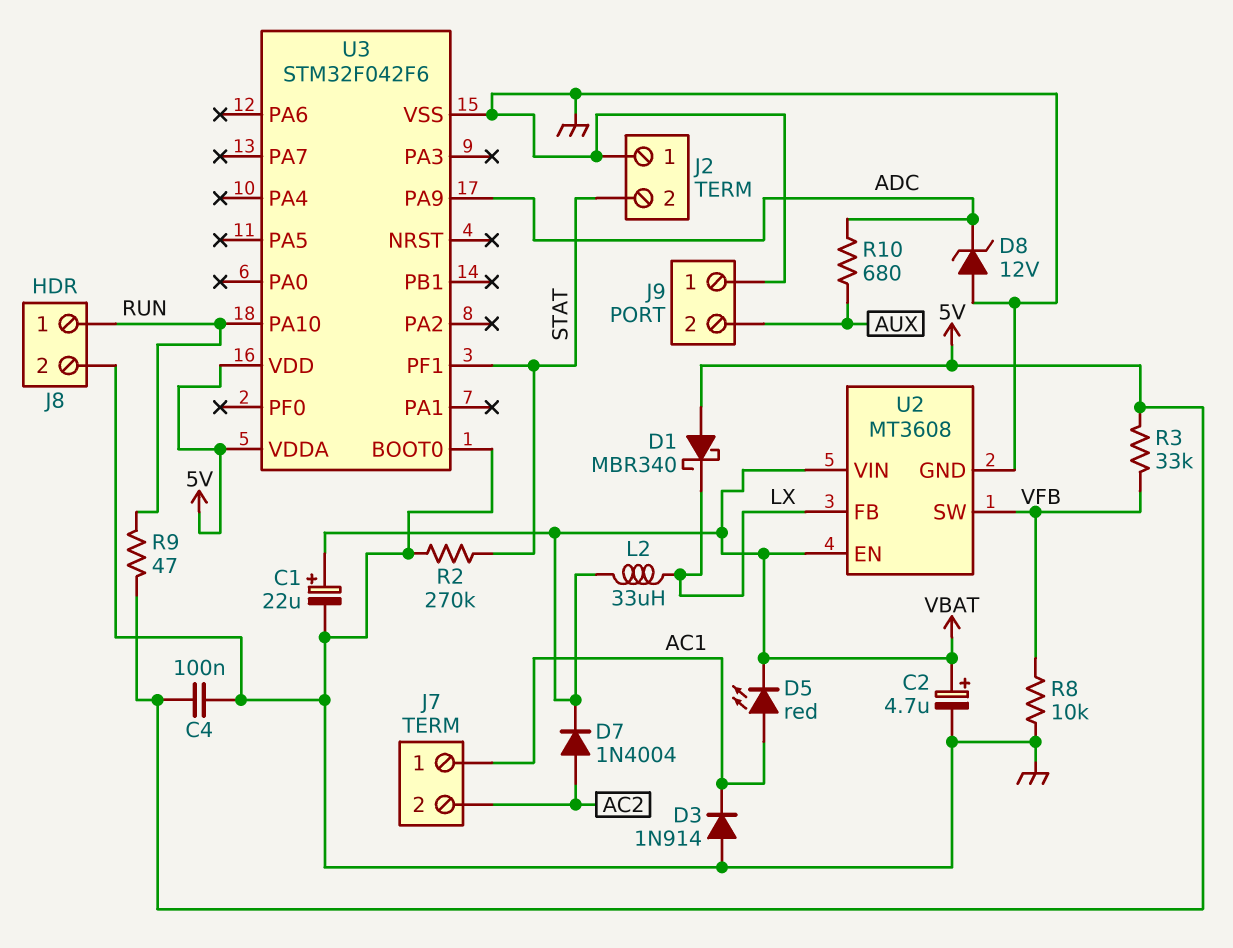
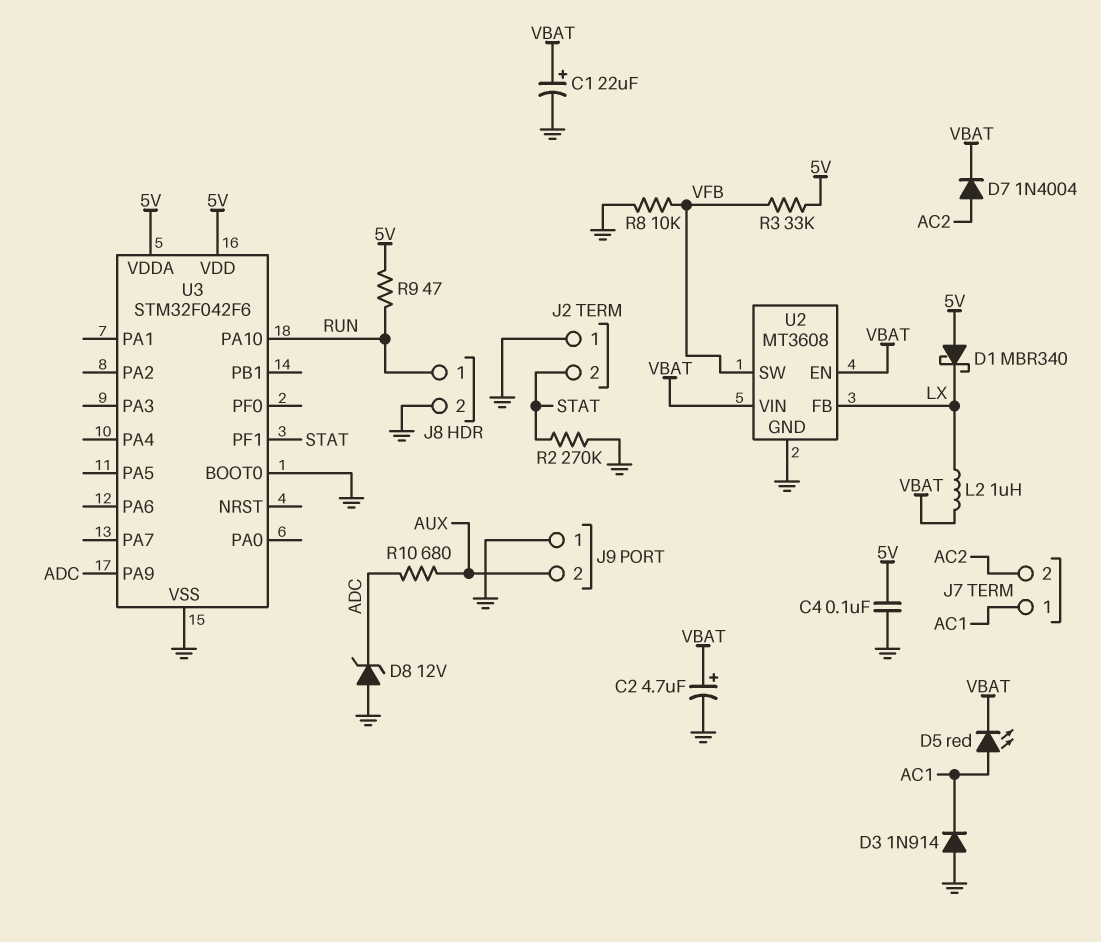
L2: 33uH (LX, VBAT) -> 1uH (LX, VBAT)

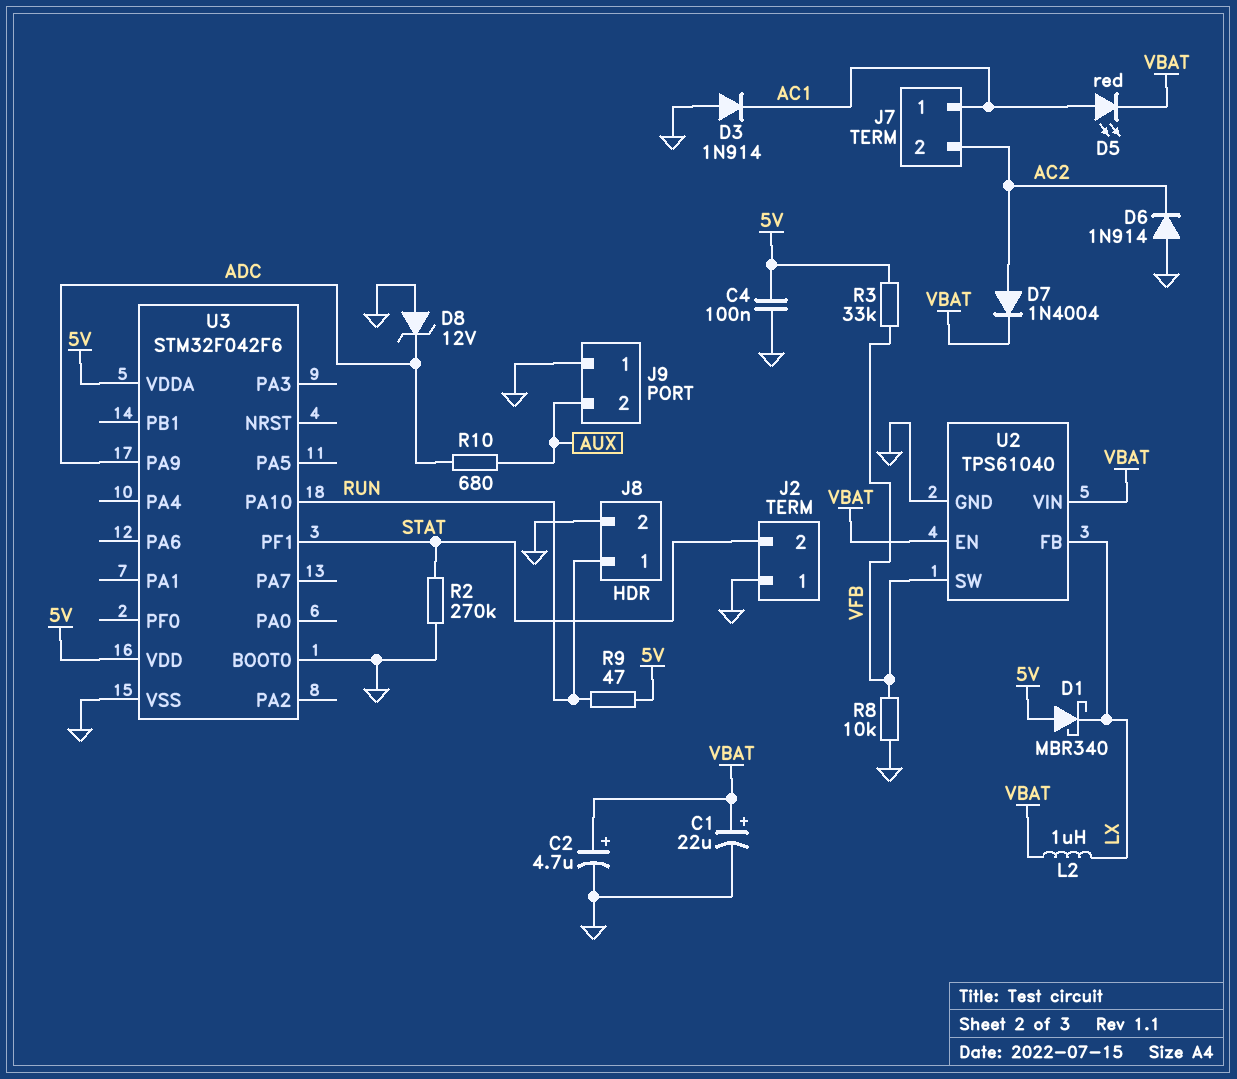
D6: none -> diode 1N914 (A GND, K AC2)
U2: MT3608 -> TPS61040

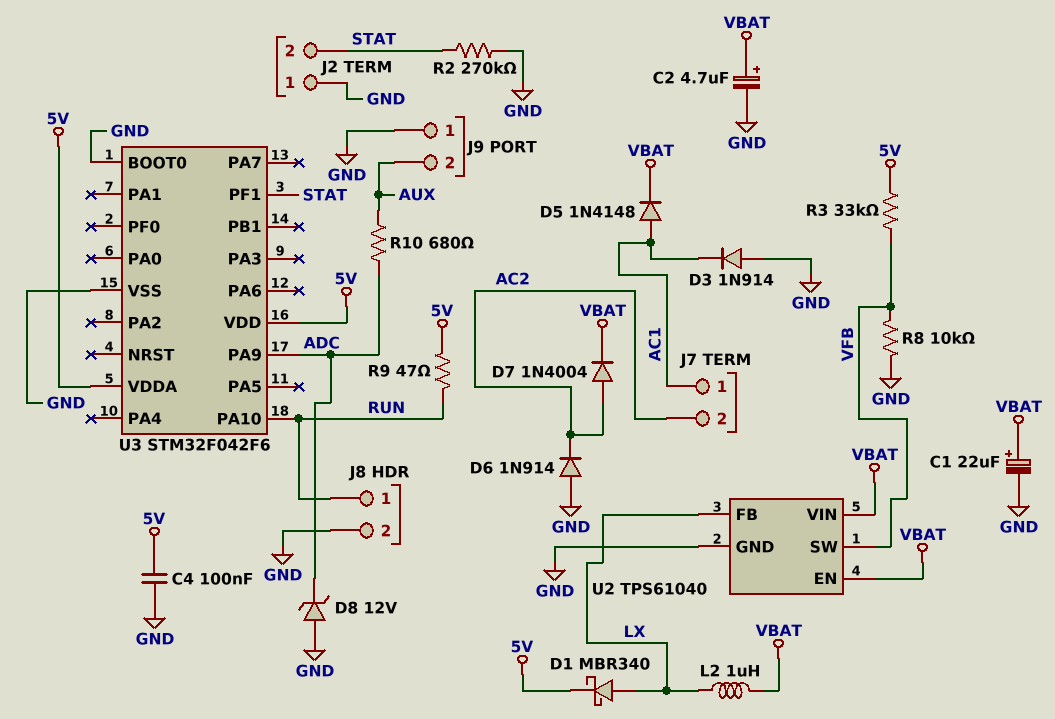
D1: schottky MBR340 (A 5V, K LX) -> schottky MBR340 (A LX, K 5V)
D5: LED red (A AC1, K VBAT) -> diode 1N4148 (A AC1, K VBAT)

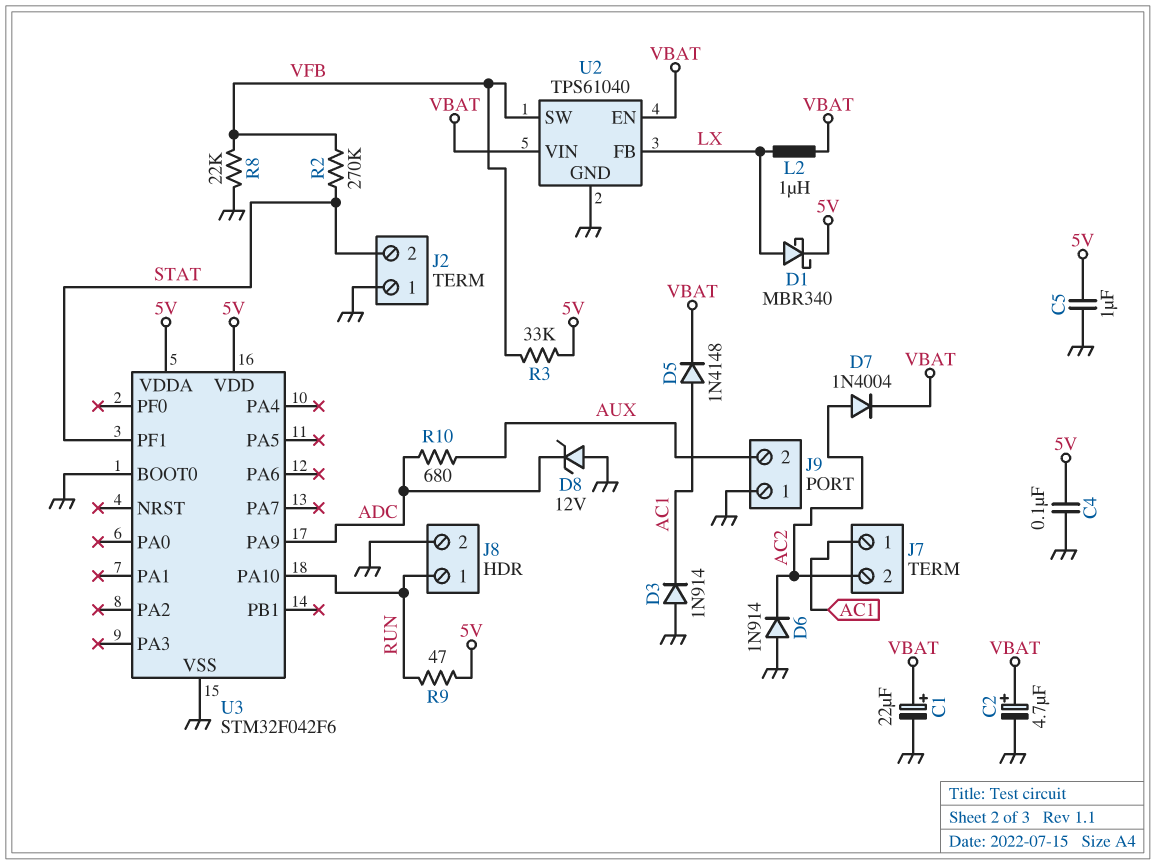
C5: none -> 1uF (5V, GND)
R2: 270k (GND, STAT) -> 270k (STAT, VFB)
R8: 10k (GND, VFB) -> 22k (GND, VFB)

